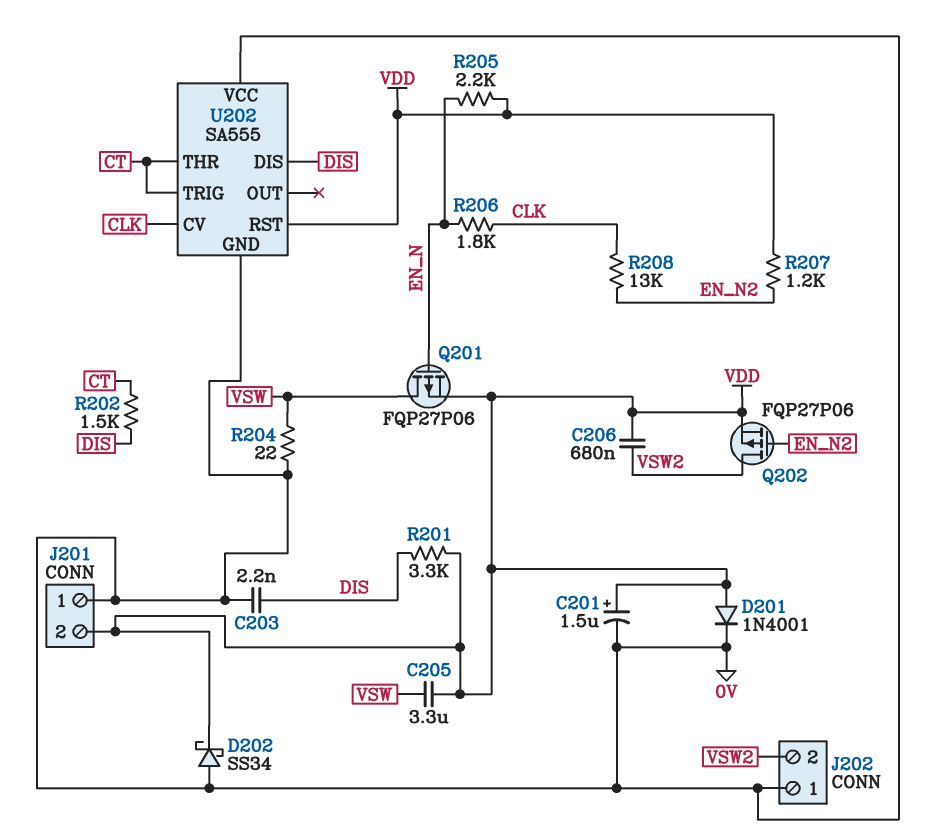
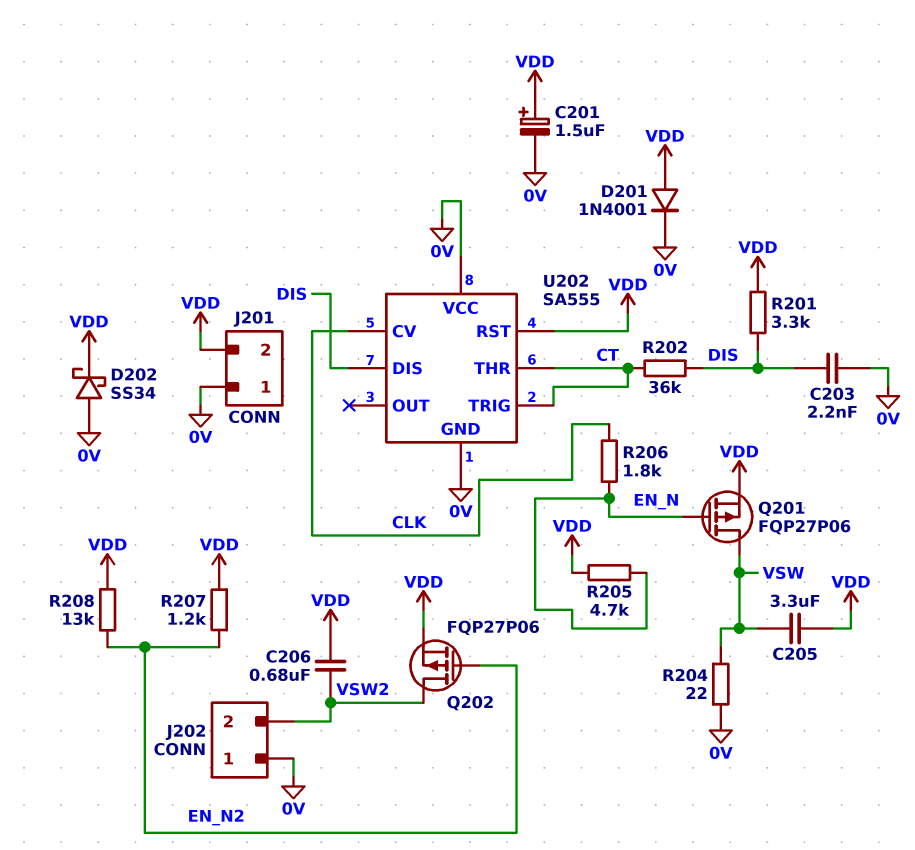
R202: 1.5k (CT, DIS) -> 36k (CT, DIS)
R205: 2.2k (EN_N, VDD) -> 4.7k (EN_N, VDD)
R208: 13k (CLK, EN_N2) -> 13k (EN_N2, VDD)

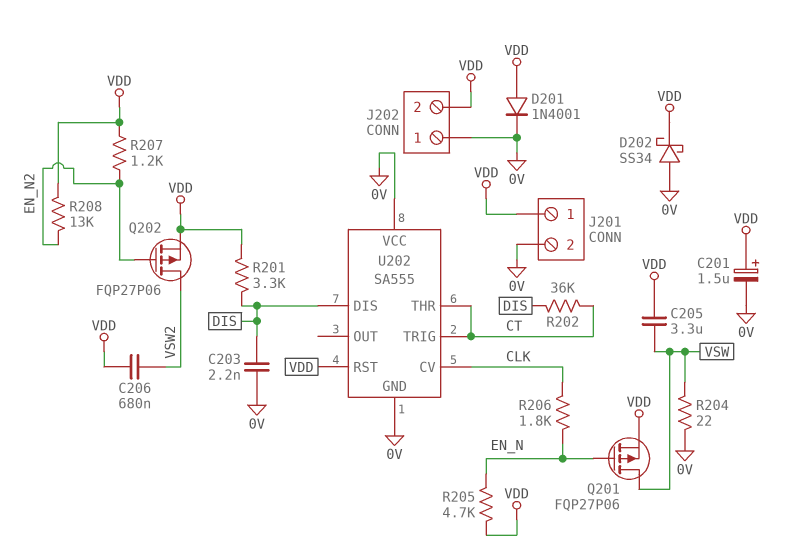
J201 pin 1: 0V -> VDD
J201 pin 2: VDD -> 0V
J202 pin 2: VSW2 -> VDD

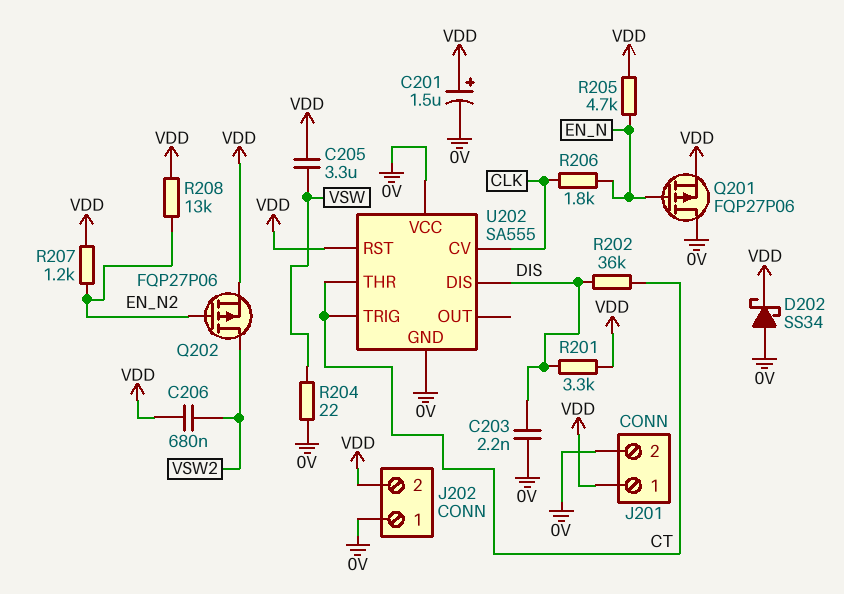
D201: diode 1N4001 (A VDD, K 0V) -> none
Q201: PMOS FQP27P06 (G EN_N, D VSW, S VDD) -> PMOS FQP27P06 (G EN_N, D 0V, S VDD)

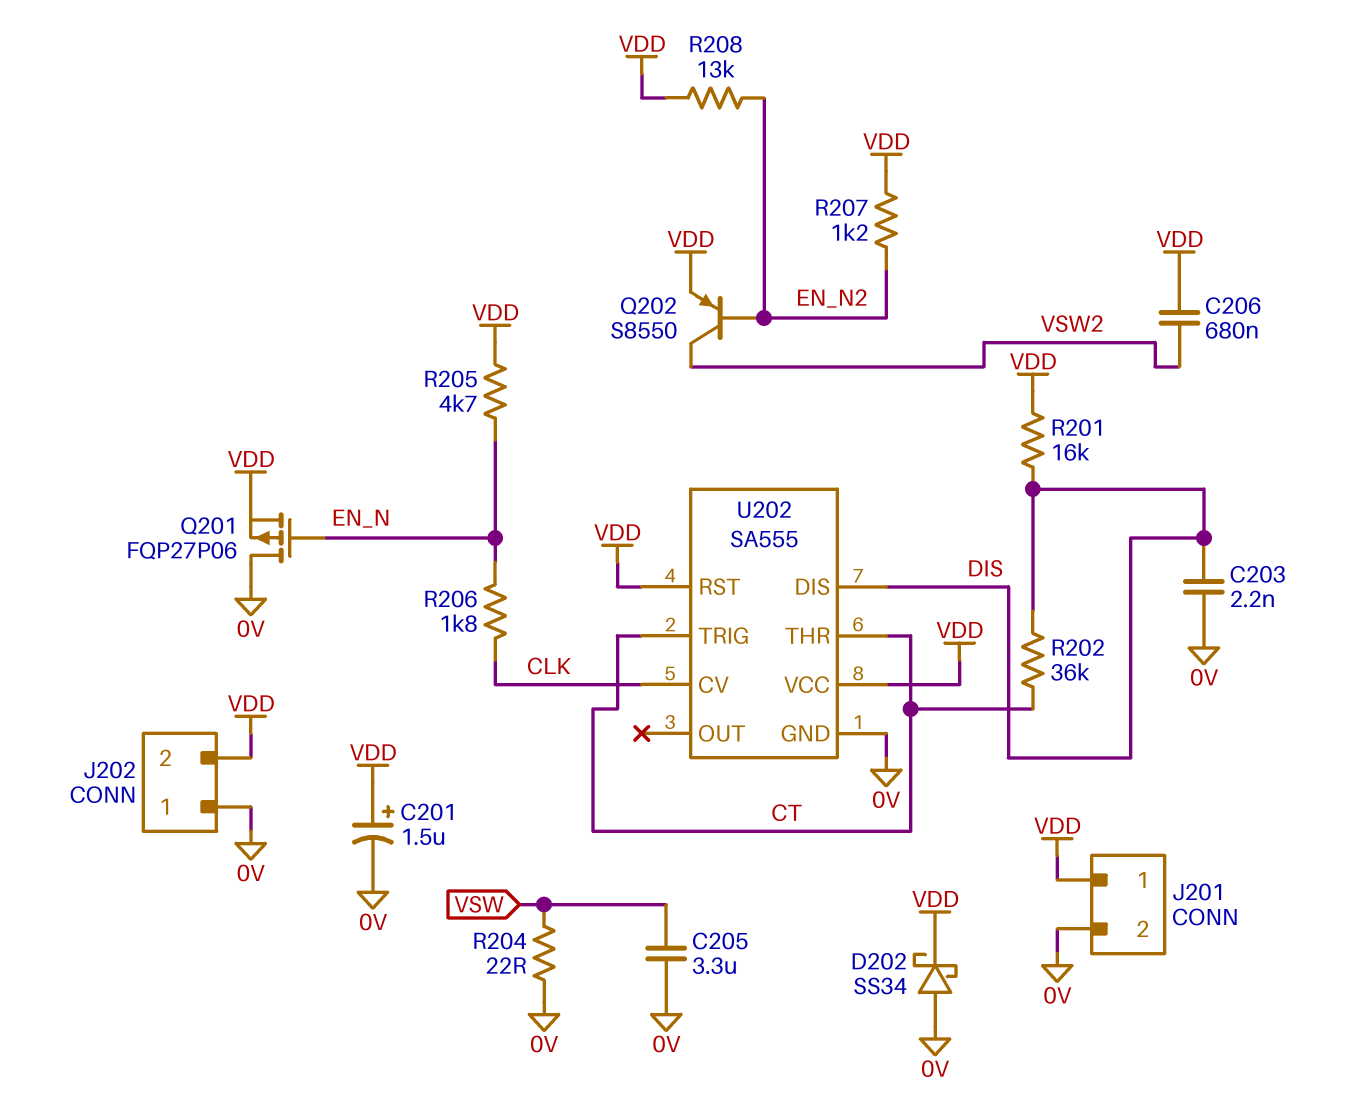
C205: 3.3uF (VDD, VSW) -> 3.3uF (0V, VSW)
Q202: PMOS FQP27P06 (G EN_N2, D VSW2, S VDD) -> PNP S8550 (B EN_N2, C VSW2, E VDD)
R201: 3.3k (DIS, VDD) -> 16k (DIS, VDD)
U202 pin VCC: 0V -> VDD

